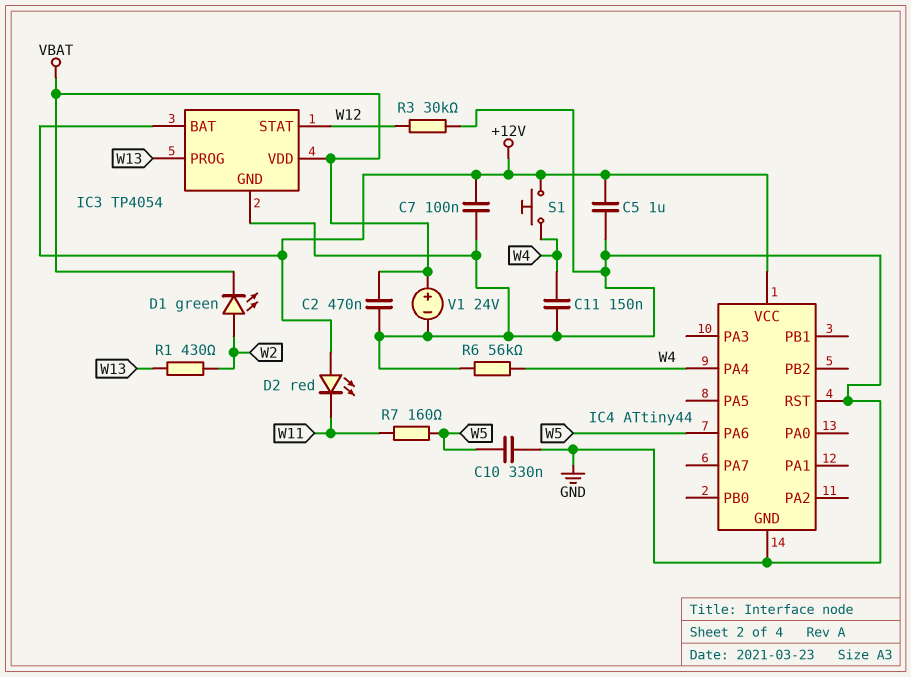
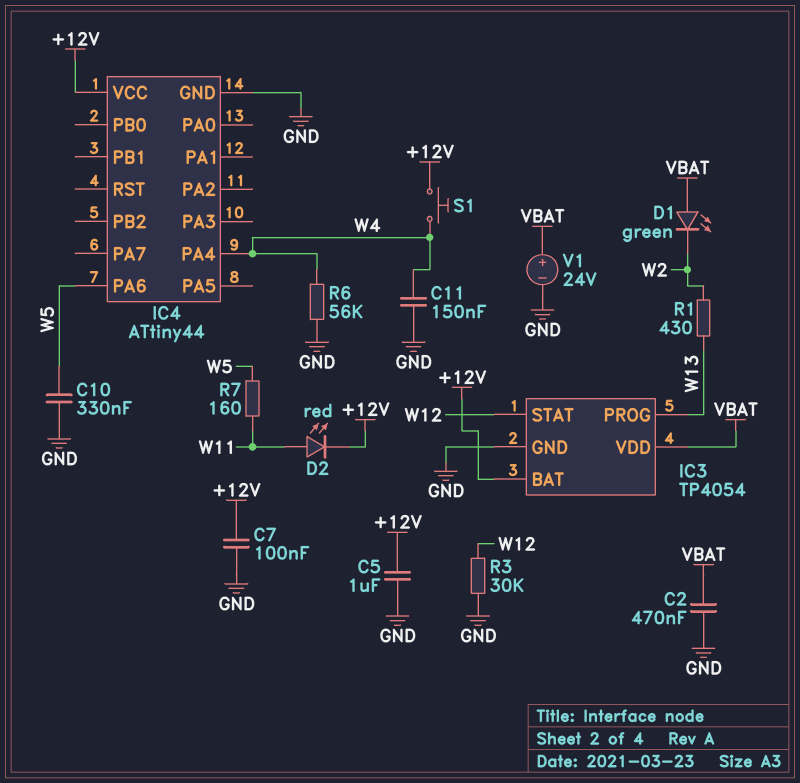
D1: LED green (A W2, K VBAT) -> LED green (A VBAT, K W2)
D2: LED red (A +12V, K W11) -> LED red (A W11, K +12V)
IC4 pin RST: GND -> none

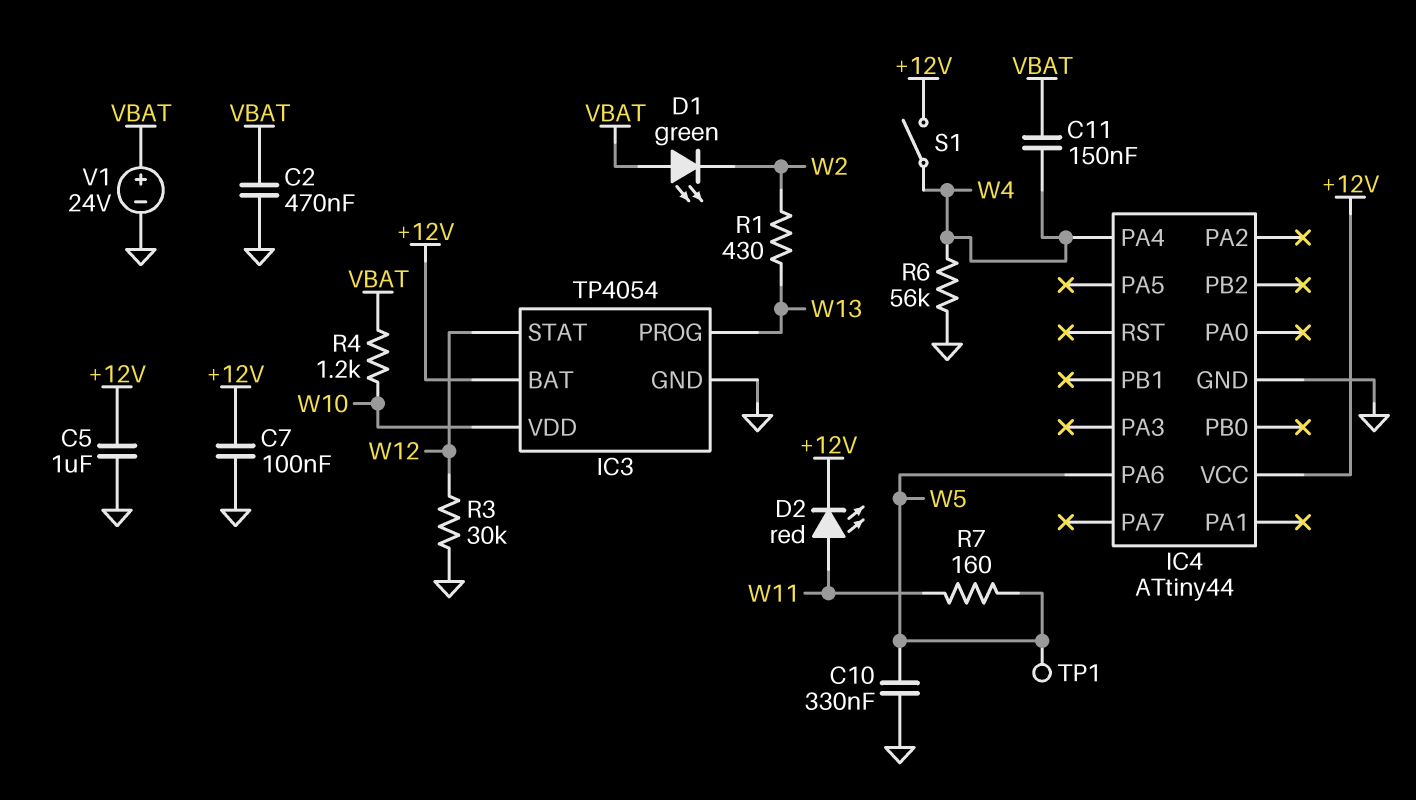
C11: 150nF (GND, W4) -> 150nF (VBAT, W4)
IC3 pin VDD: VBAT -> W10
R4: none -> 1.2k (VBAT, W10)
S1: button (+12V, W4) -> switch (+12V, W4)
TP1: none -> test point (W5)

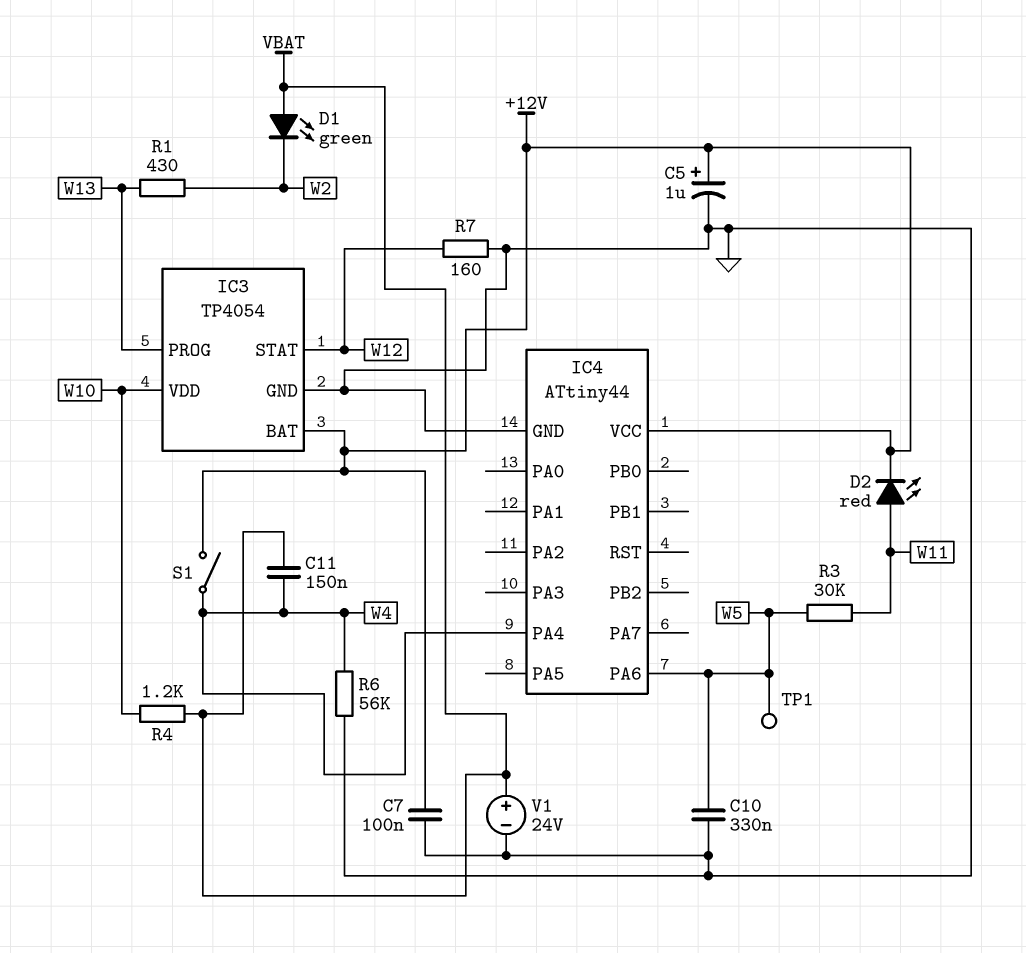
C2: 470nF (GND, VBAT) -> none
C5: 1uF (+12V, GND) -> 1uF (plus +12V, minus GND)
R3: 30k (GND, W12) -> 30k (W5, W11)
R7: 160 (W5, W11) -> 160 (GND, W12)

